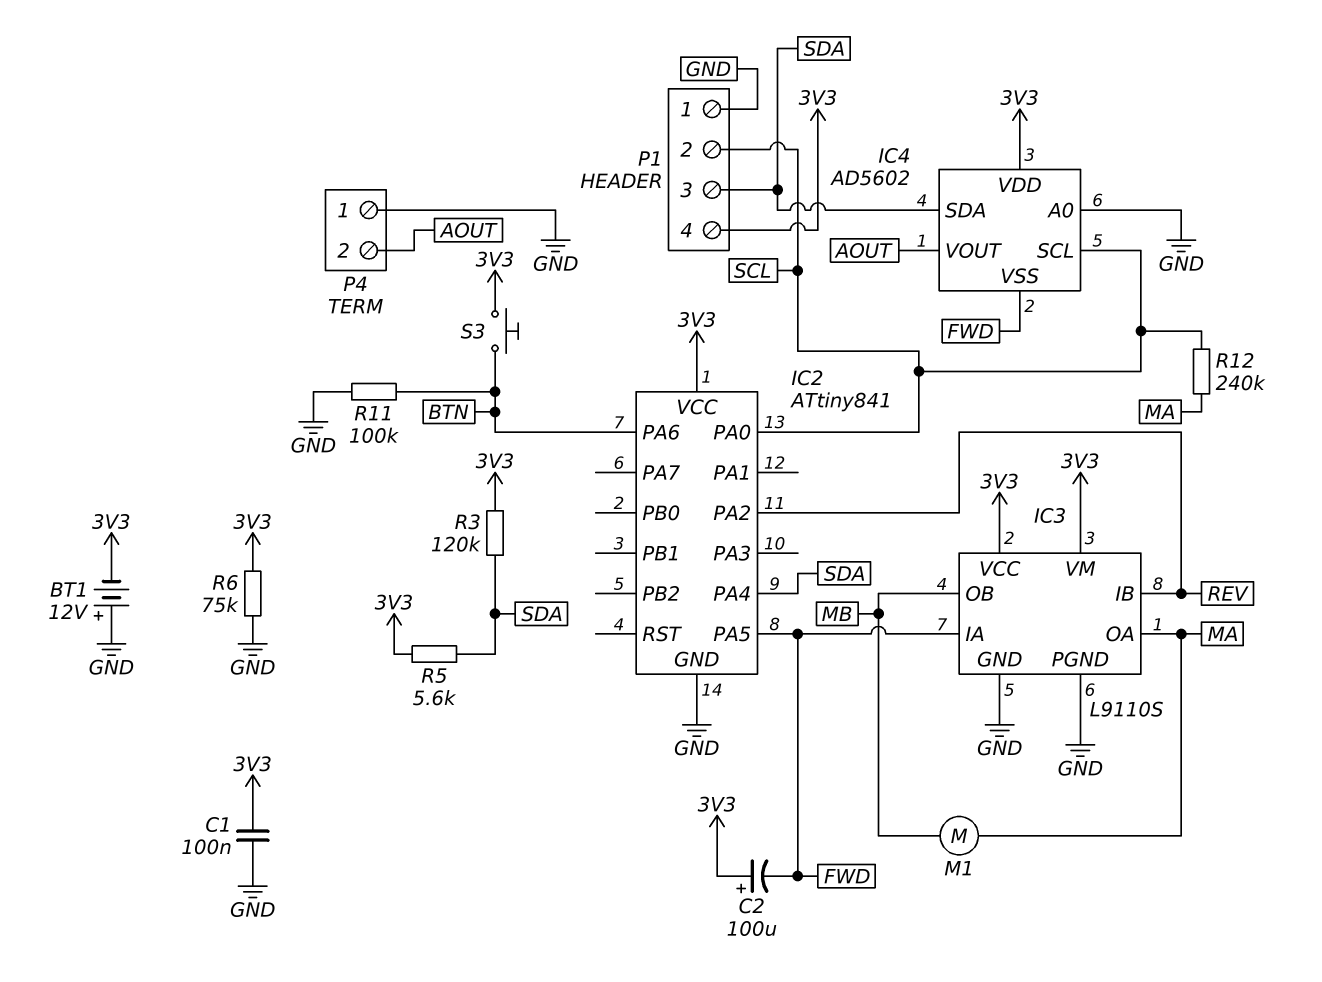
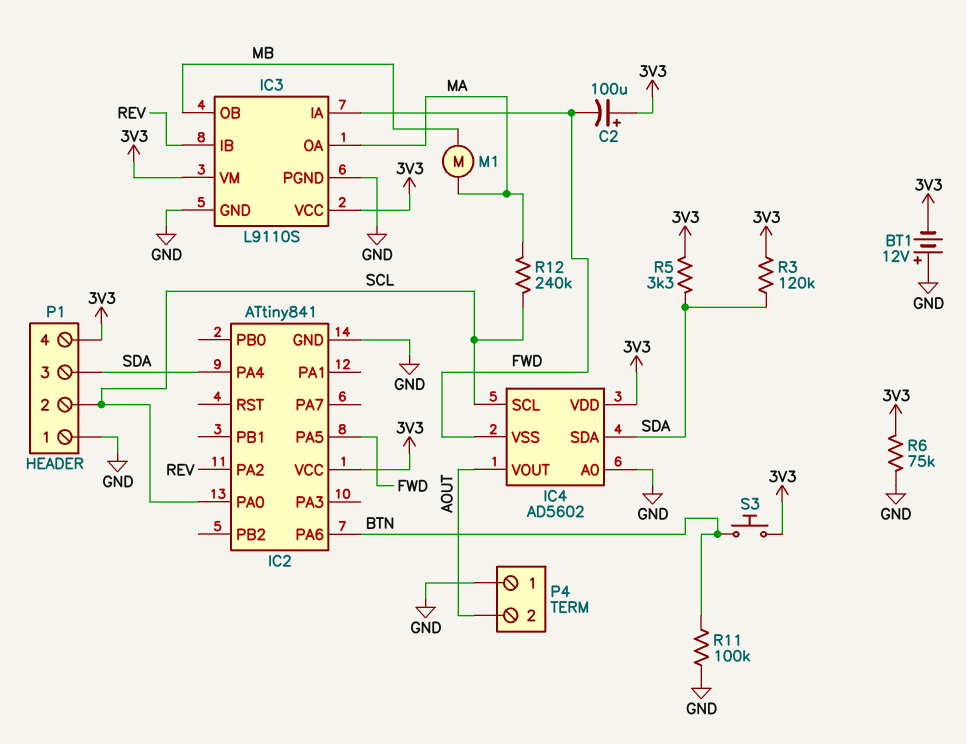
C1: 100nF (3V3, GND) -> none
R5: 5.6k (3V3, SDA) -> 3.3k (3V3, SDA)

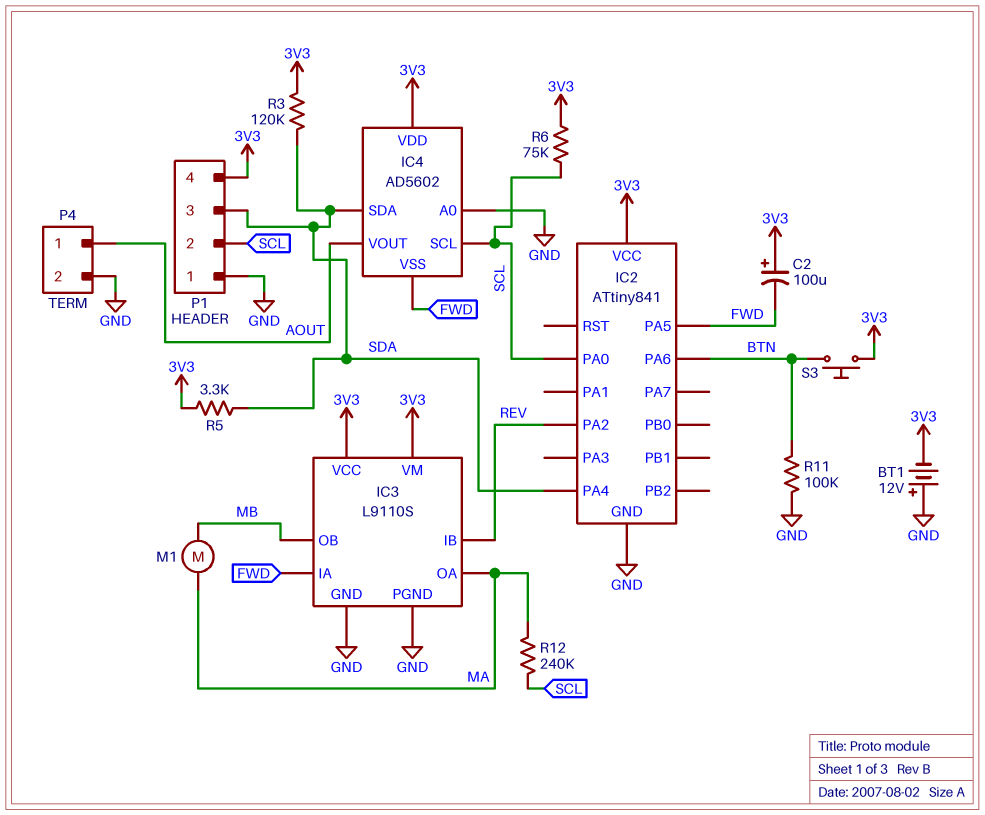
P4 pin 1: GND -> AOUT
P4 pin 2: AOUT -> GND
R6: 75k (3V3, GND) -> 75k (3V3, SCL)

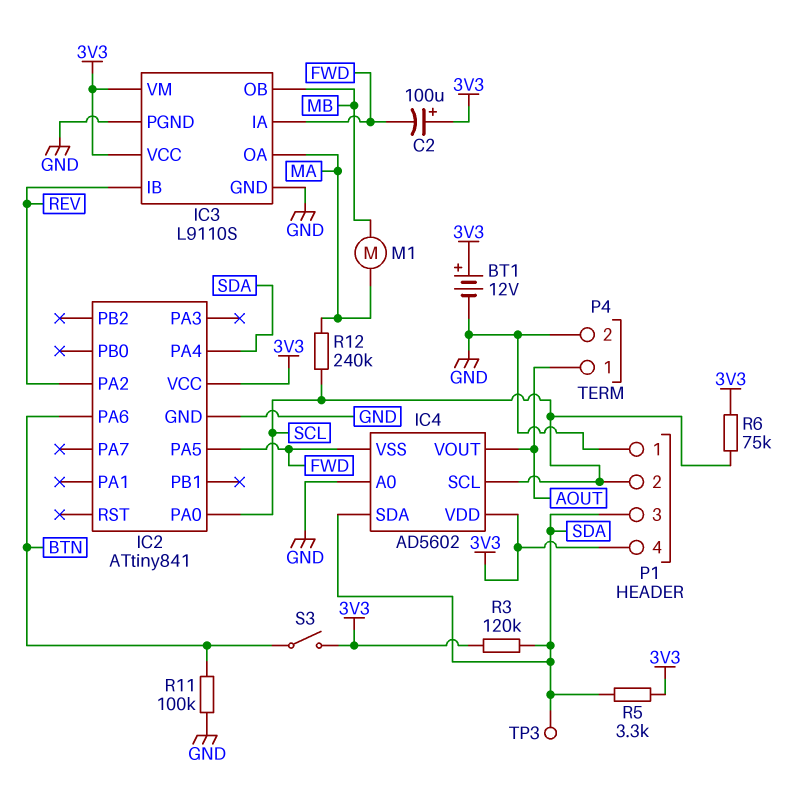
BT1: 12V (plus GND, minus 3V3) -> 12V (plus 3V3, minus GND)
S3: button (3V3, BTN) -> switch (3V3, BTN)
TP3: none -> test point (SDA)

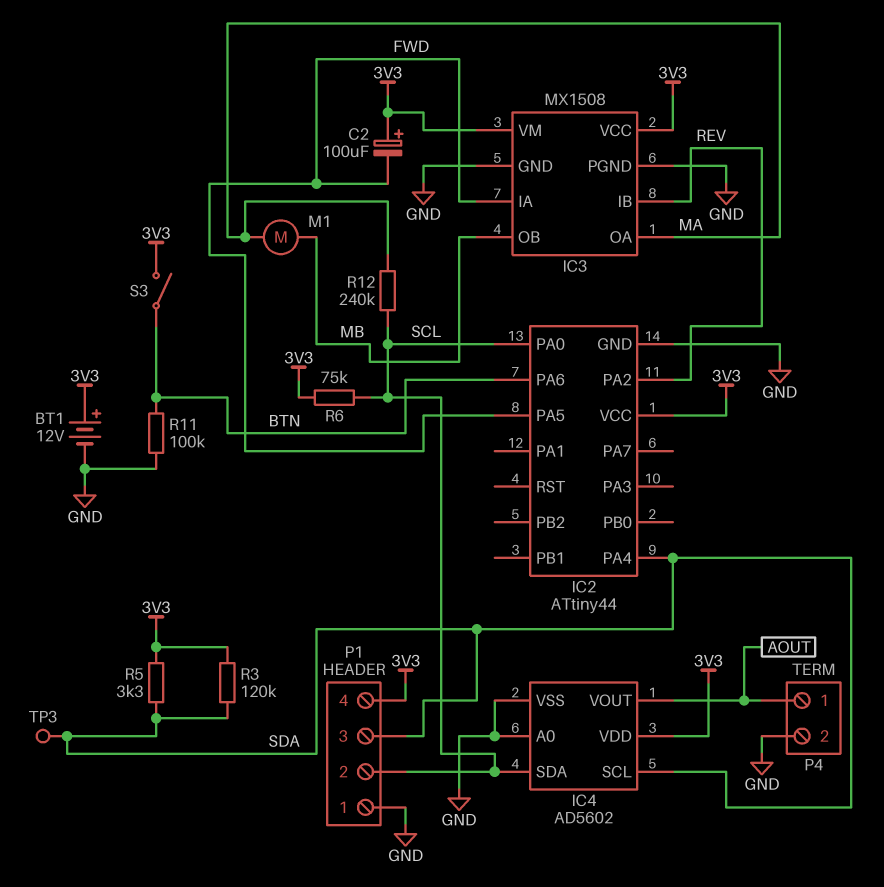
IC2: ATtiny841 -> ATtiny44
IC3: L9110S -> MX1508
IC4 pin SCL: SCL -> SDA
IC4 pin SDA: SDA -> SCL
IC4 pin VSS: FWD -> GND

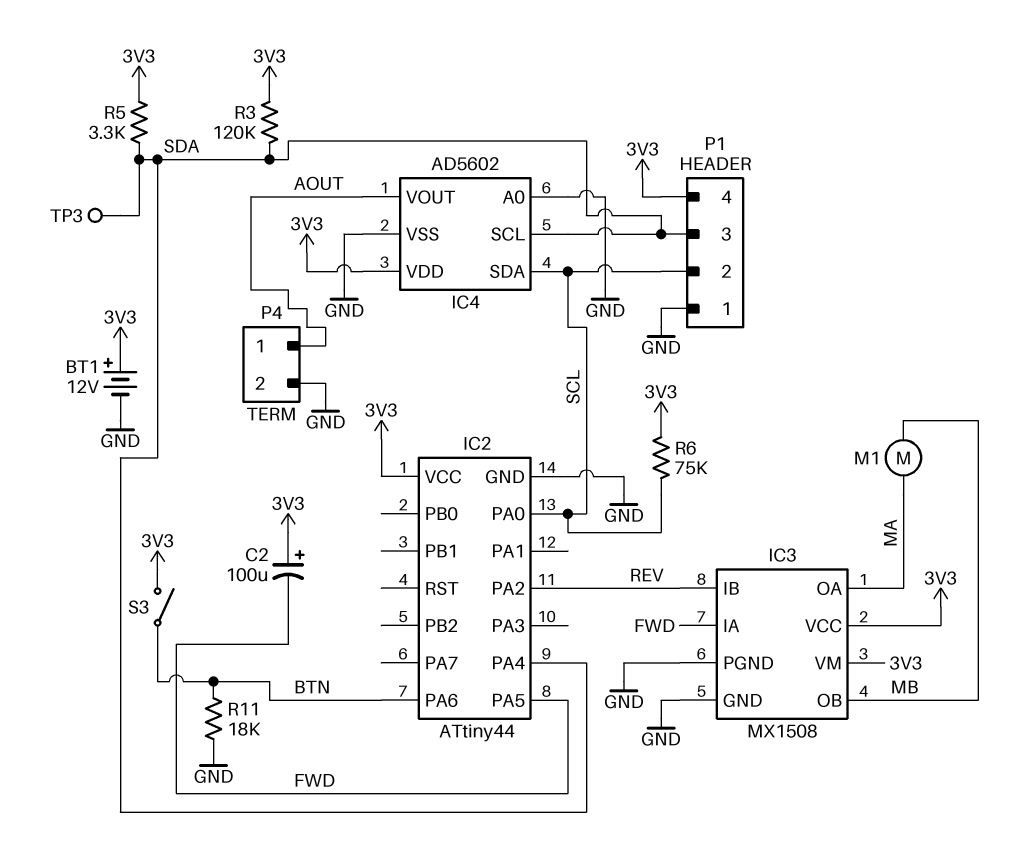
R11: 100k (BTN, GND) -> 18k (BTN, GND)
R12: 240k (MA, SCL) -> none

